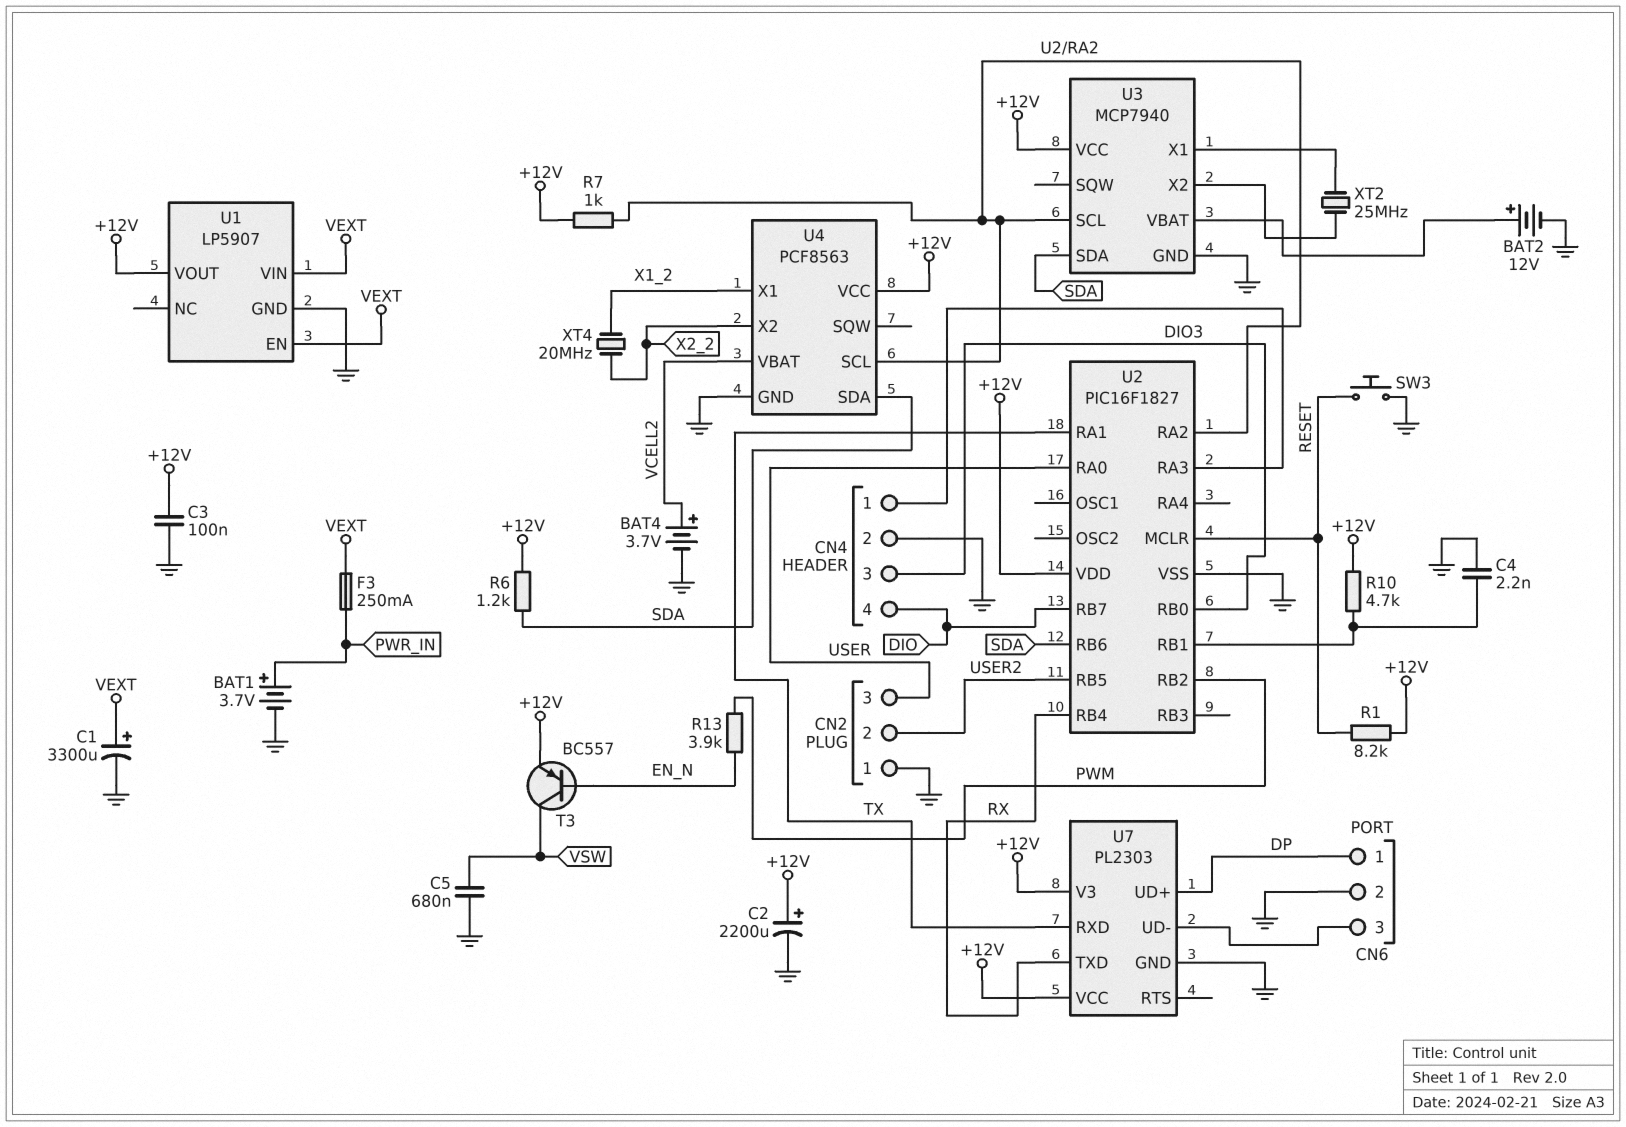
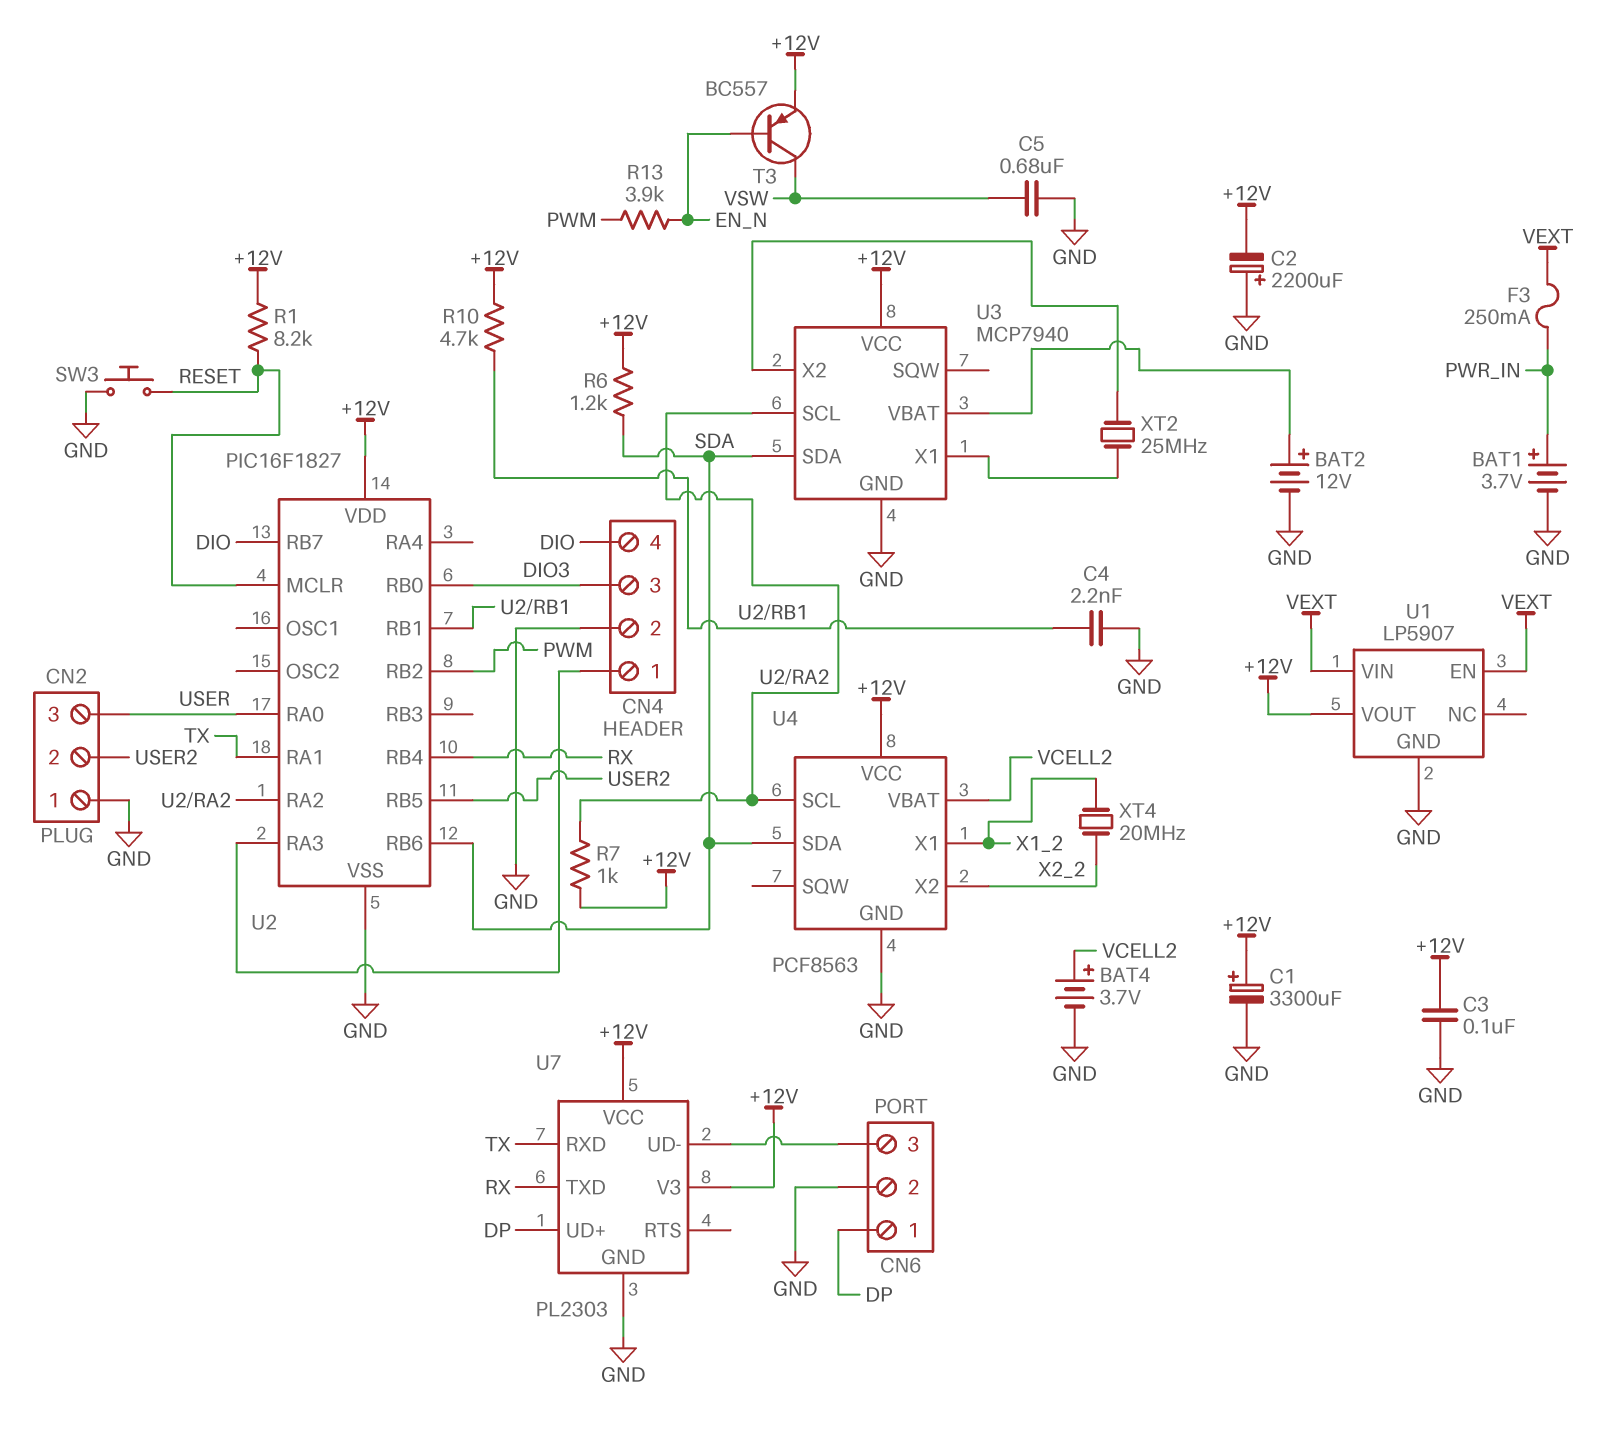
C1: 3300uF (plus VEXT, minus GND) -> 3300uF (plus +12V, minus GND)
C2: 2200uF (plus +12V, minus GND) -> 2200uF (plus GND, minus +12V)

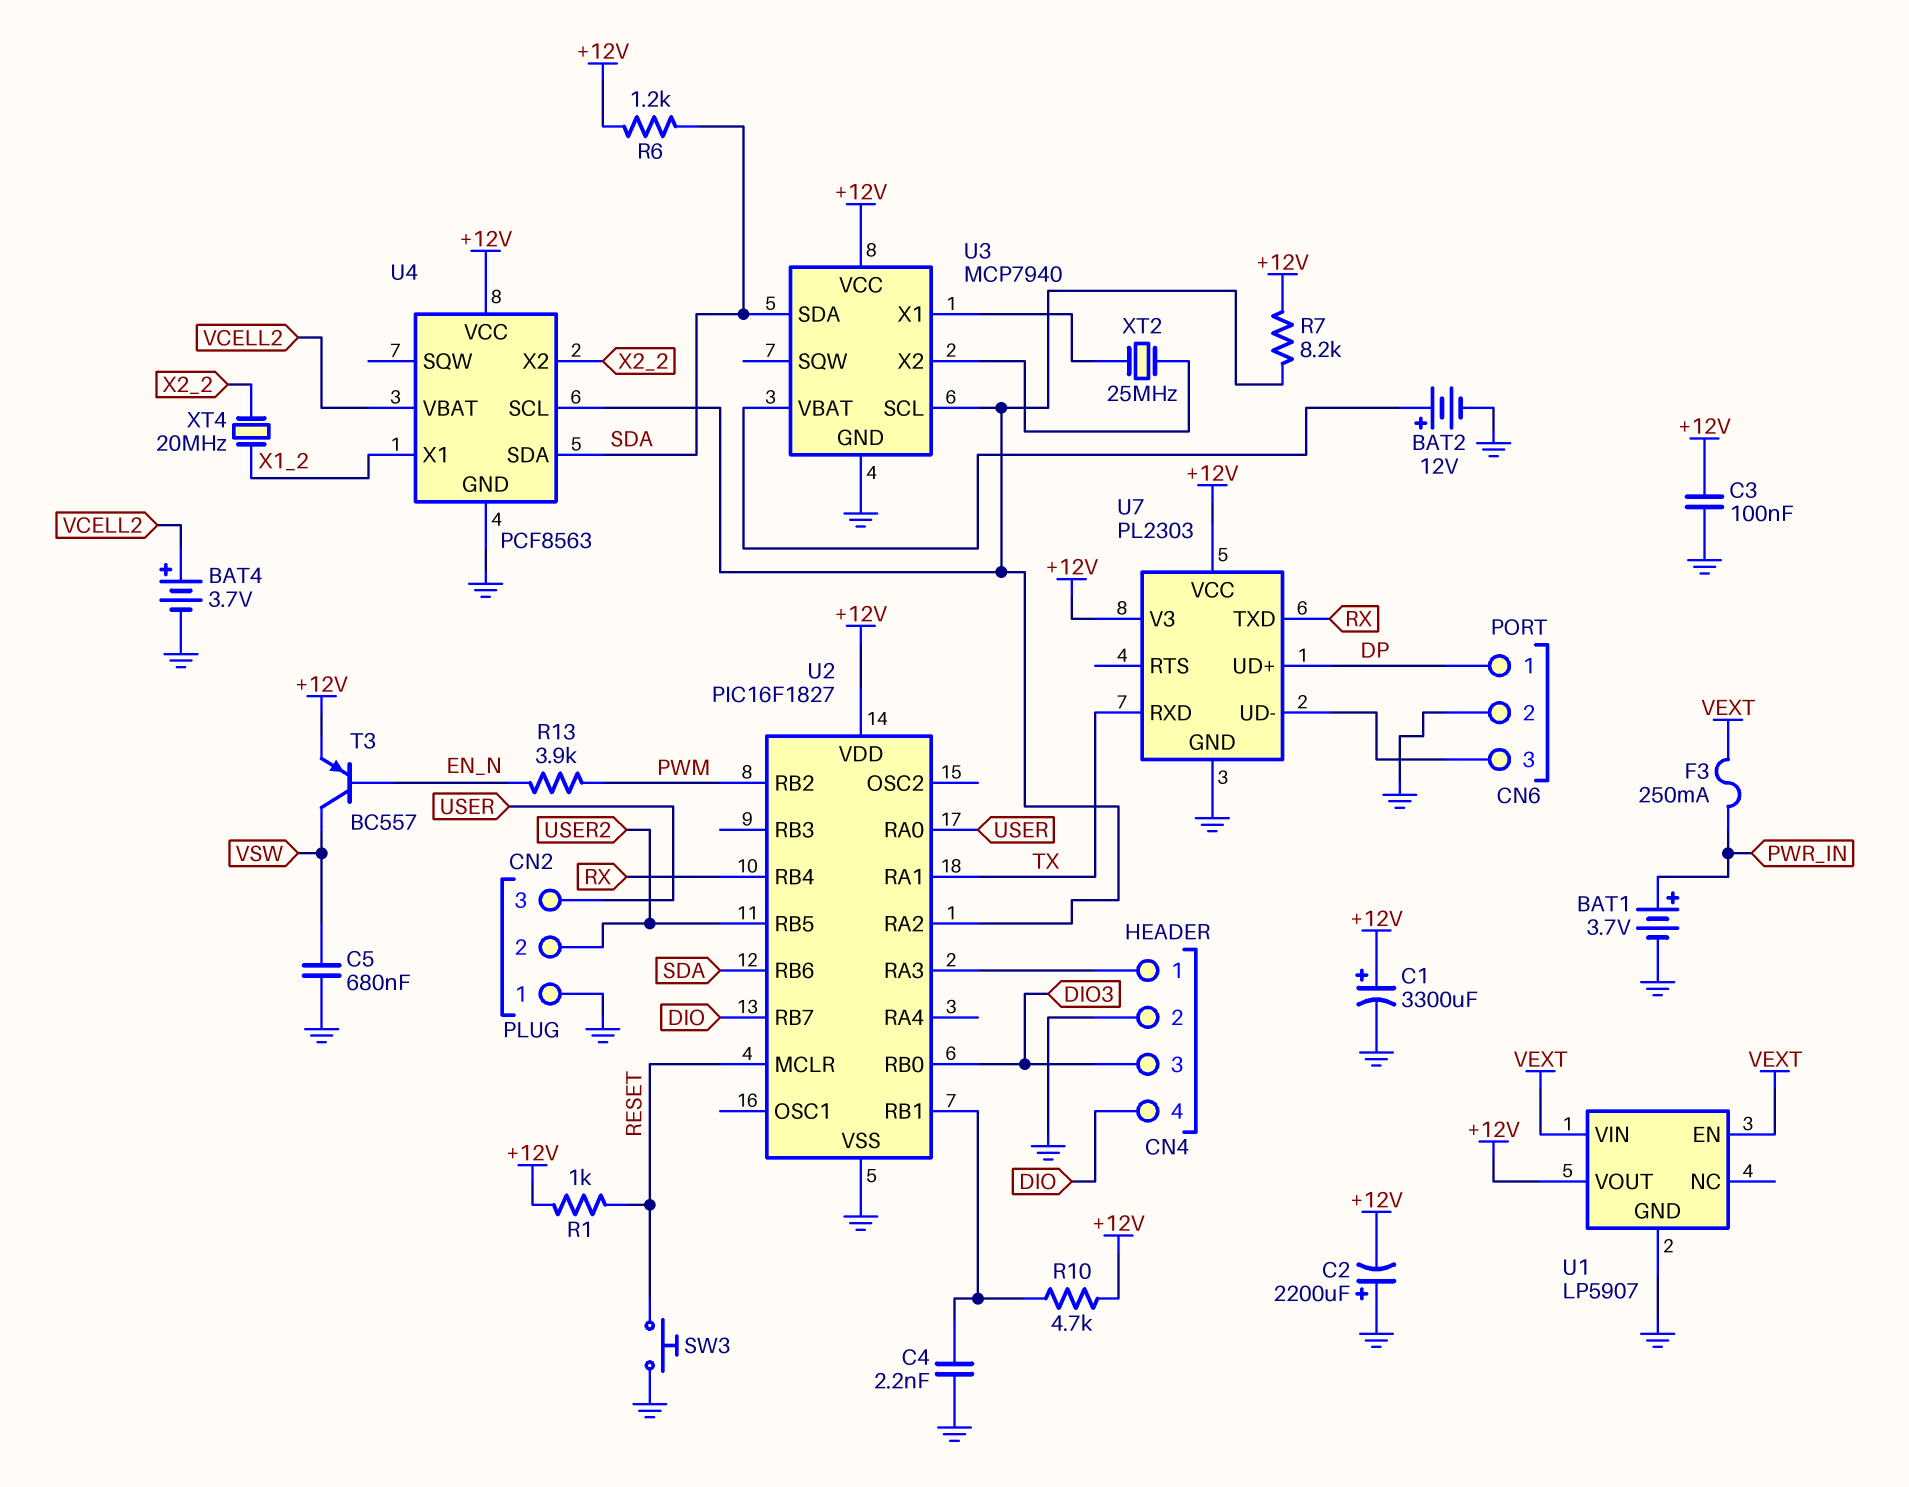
R1: 8.2k (+12V, RESET) -> 1k (+12V, RESET)
R7: 1k (+12V, U2/RA2) -> 8.2k (+12V, U2/RA2)

